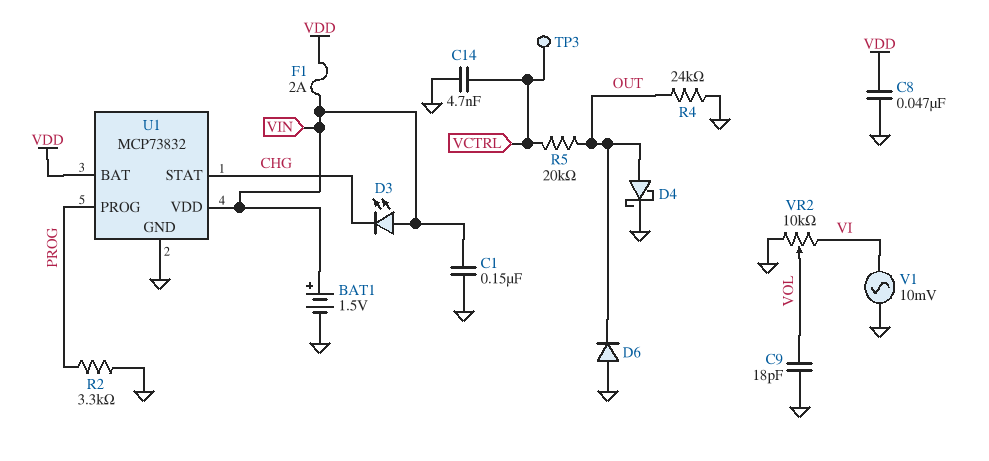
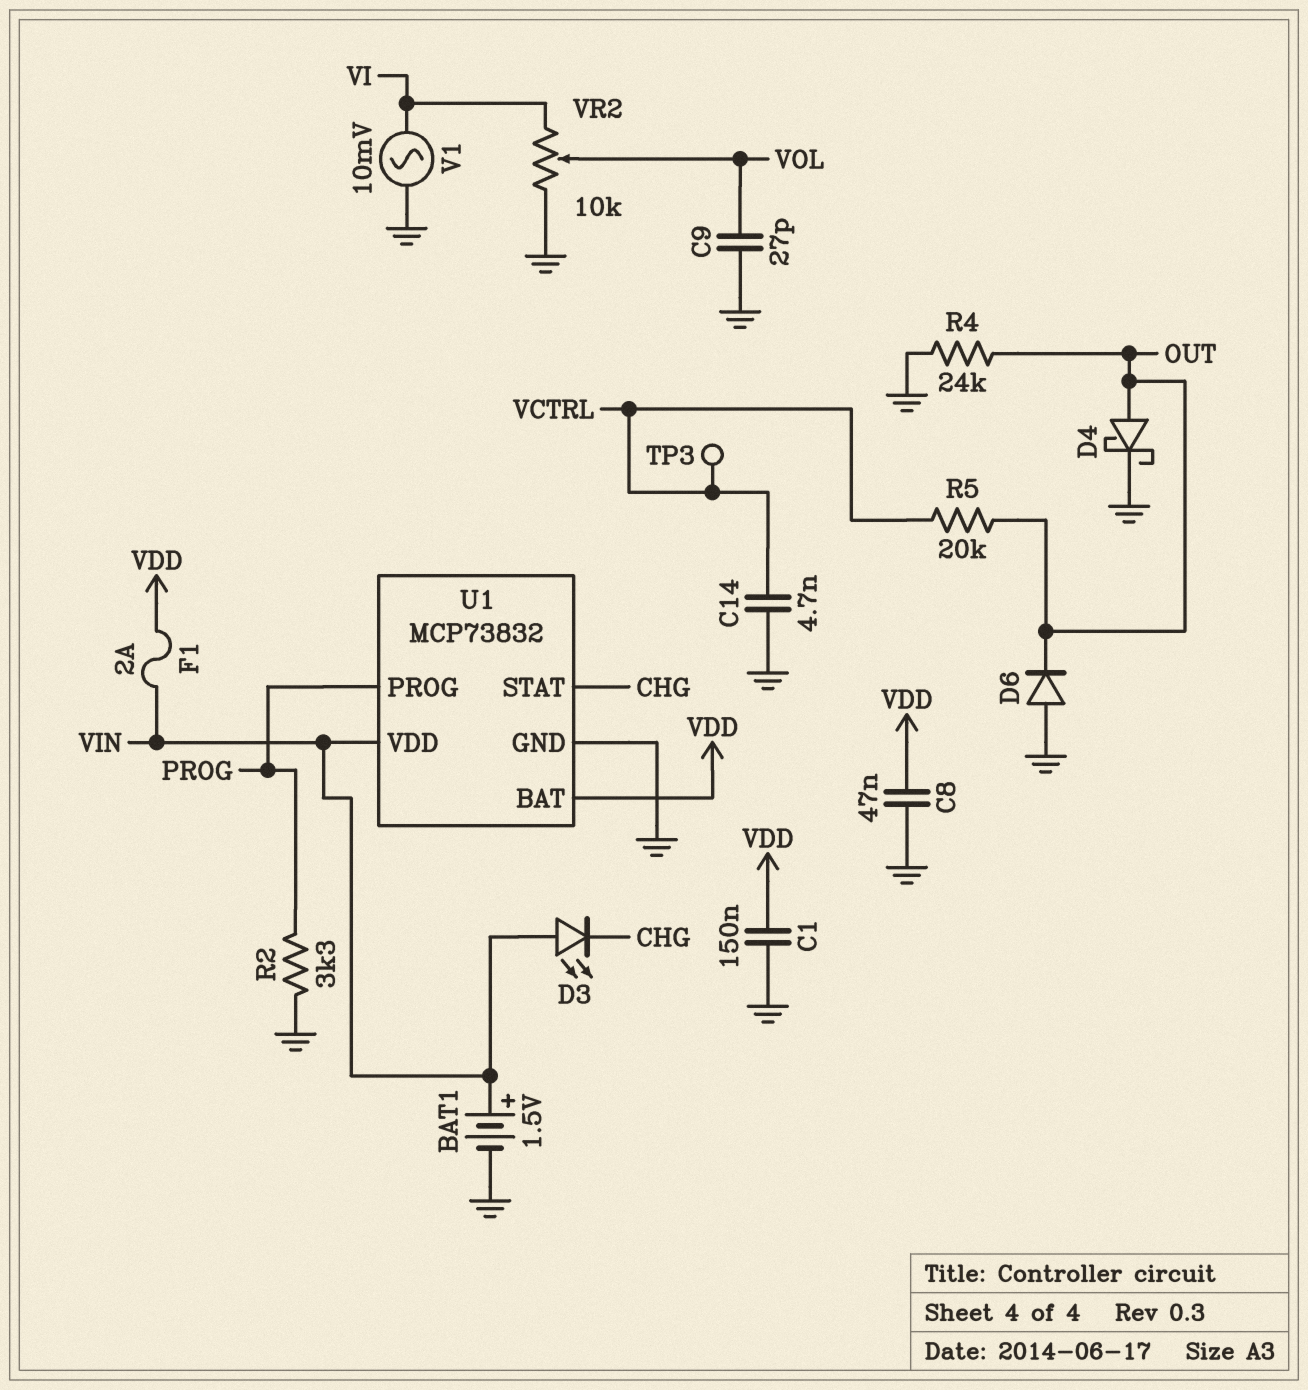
C1: 150nF (GND, VIN) -> 150nF (GND, VDD)
C9: 18pF (GND, VOL) -> 27pF (GND, VOL)

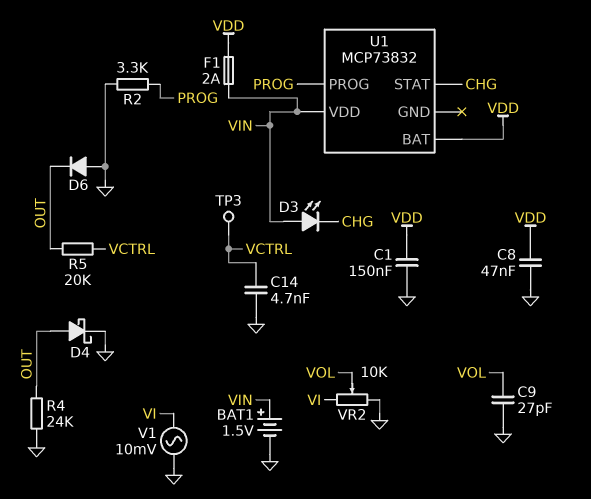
U1 pin GND: GND -> none

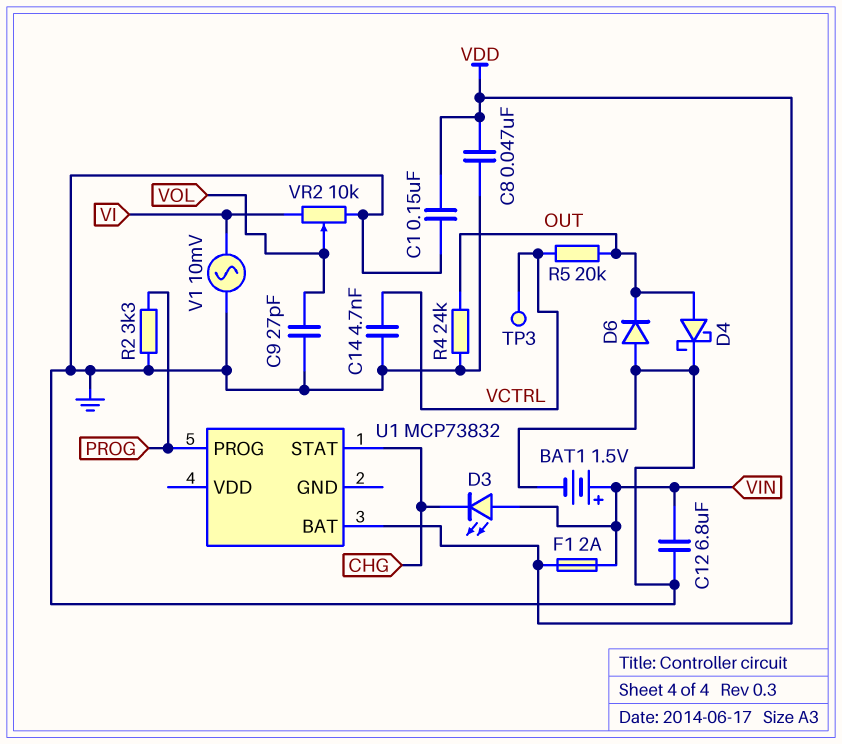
C12: none -> 6.8uF (GND, VIN)
U1 pin VDD: VIN -> none

